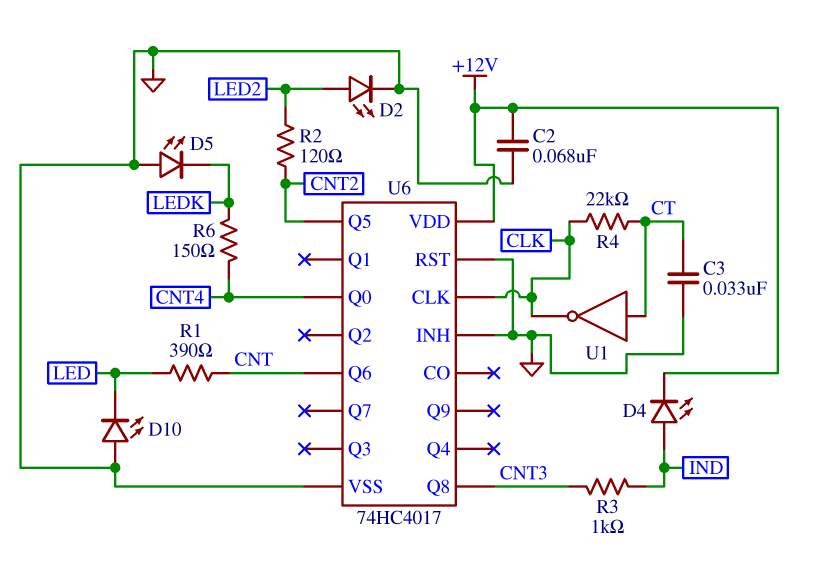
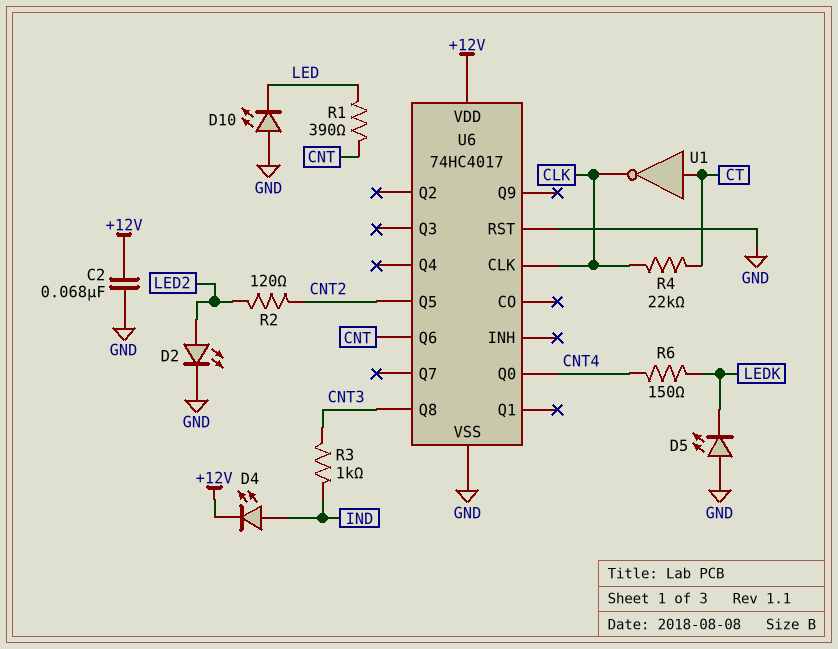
C3: 33nF (CT, GND) -> none
U6 pin INH: GND -> none

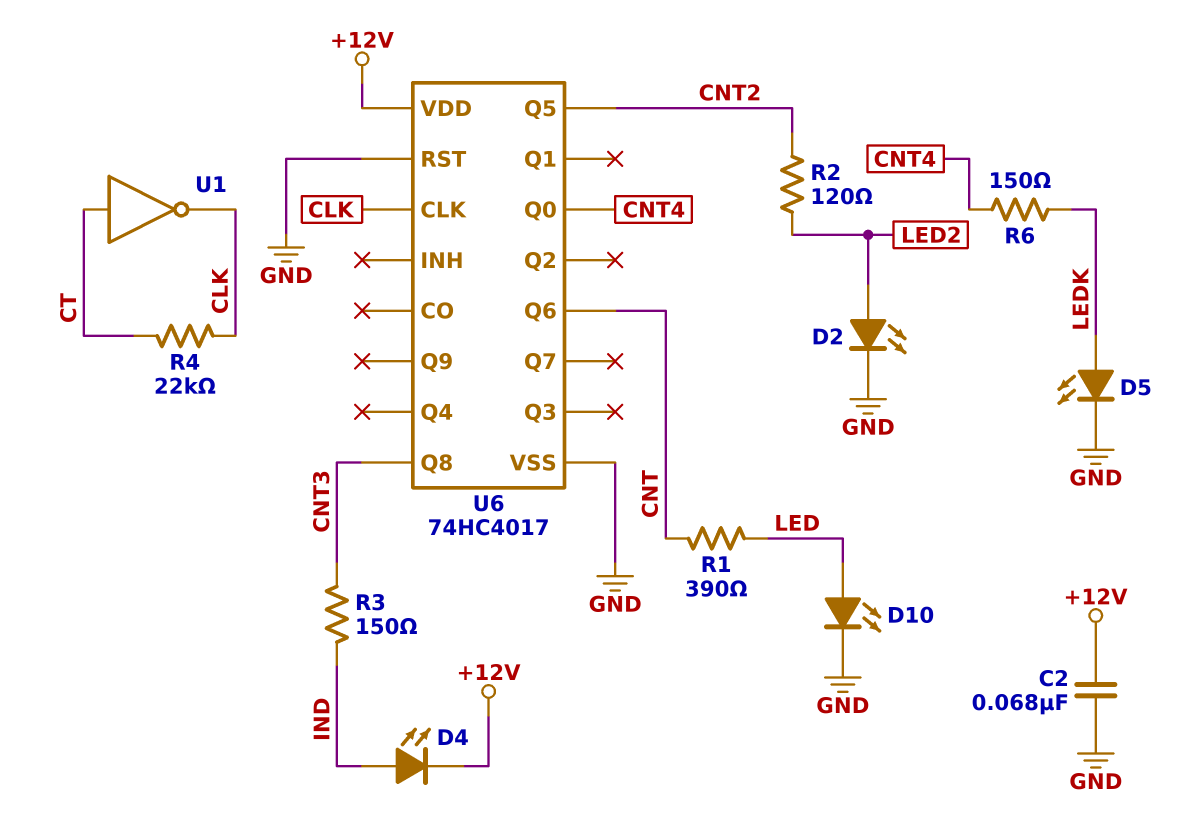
D5: LED (A GND, K LEDK) -> LED (A LEDK, K GND)
D10: LED (A GND, K LED) -> LED (A LED, K GND)
R3: 1k (CNT3, IND) -> 150 (CNT3, IND)

